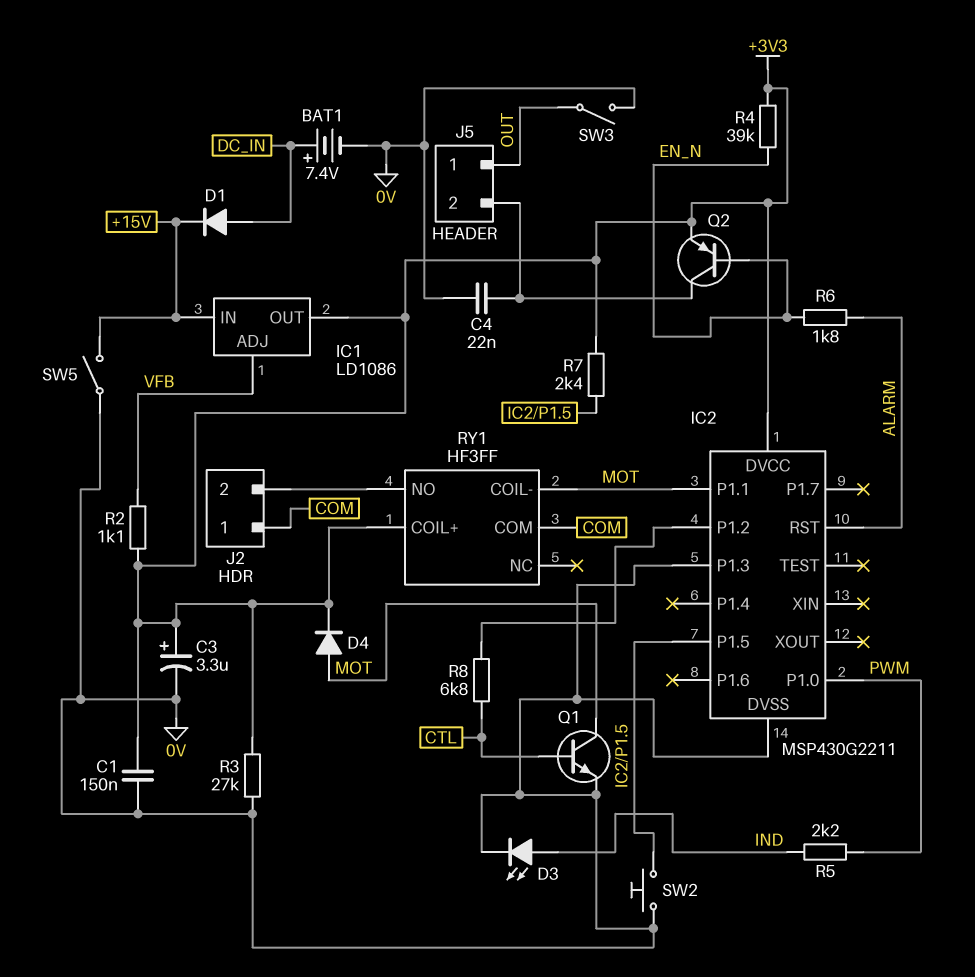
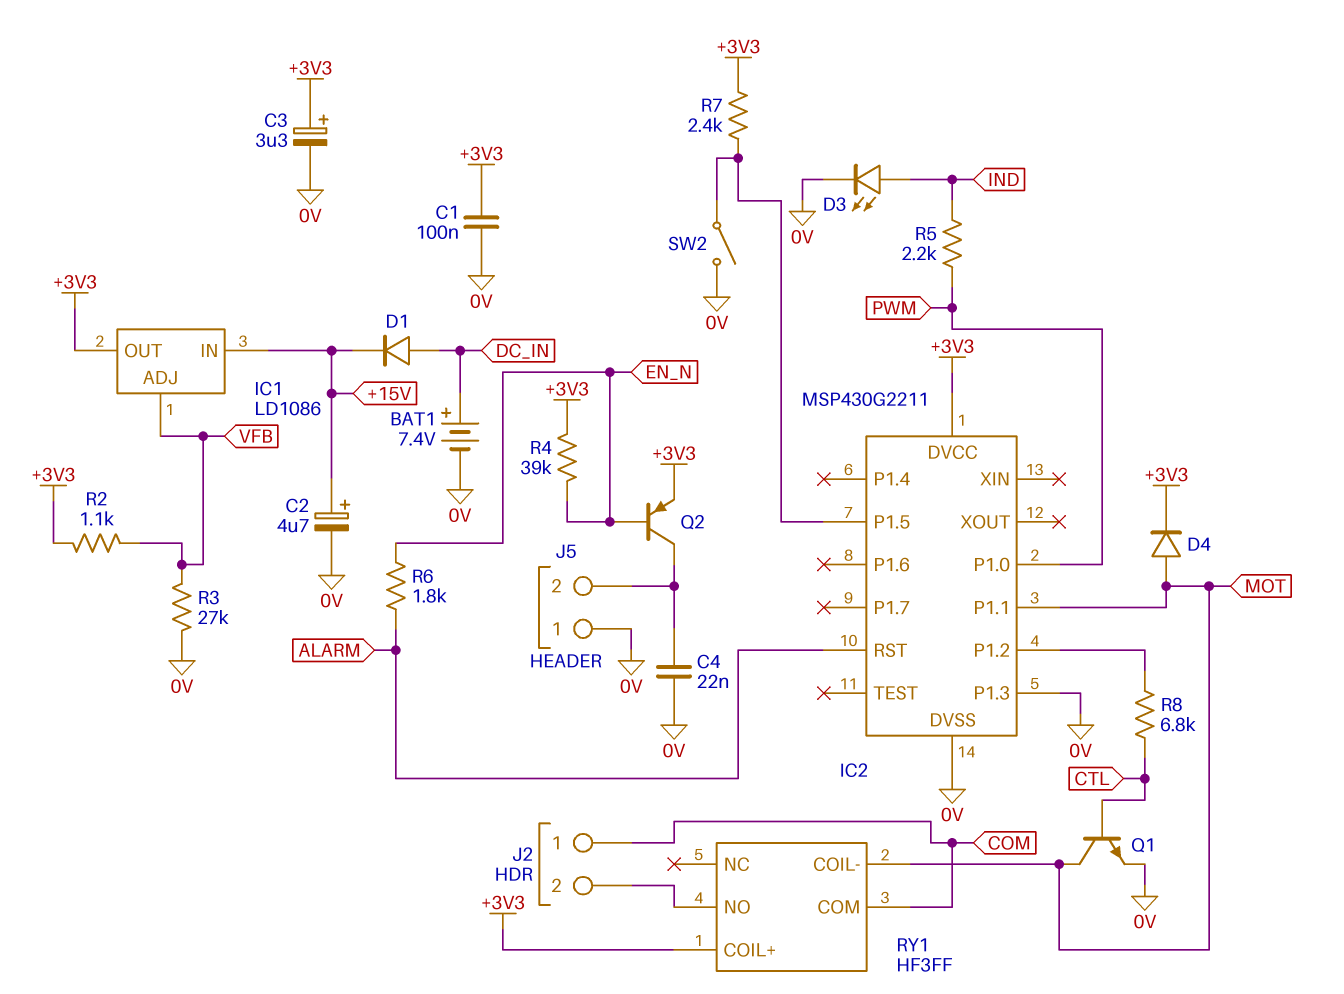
C1: 150nF (+3V3, 0V) -> 100nF (+3V3, 0V)
C2: none -> 4.7uF (plus +15V, minus 0V)
J5 pin 1: OUT -> 0V
R3: 27k (+3V3, 0V) -> 27k (0V, VFB)
SW2: button (0V, IC2/P1.5) -> switch (0V, IC2/P1.5)
SW3: switch (0V, OUT) -> none
SW5: switch (+15V, 0V) -> none

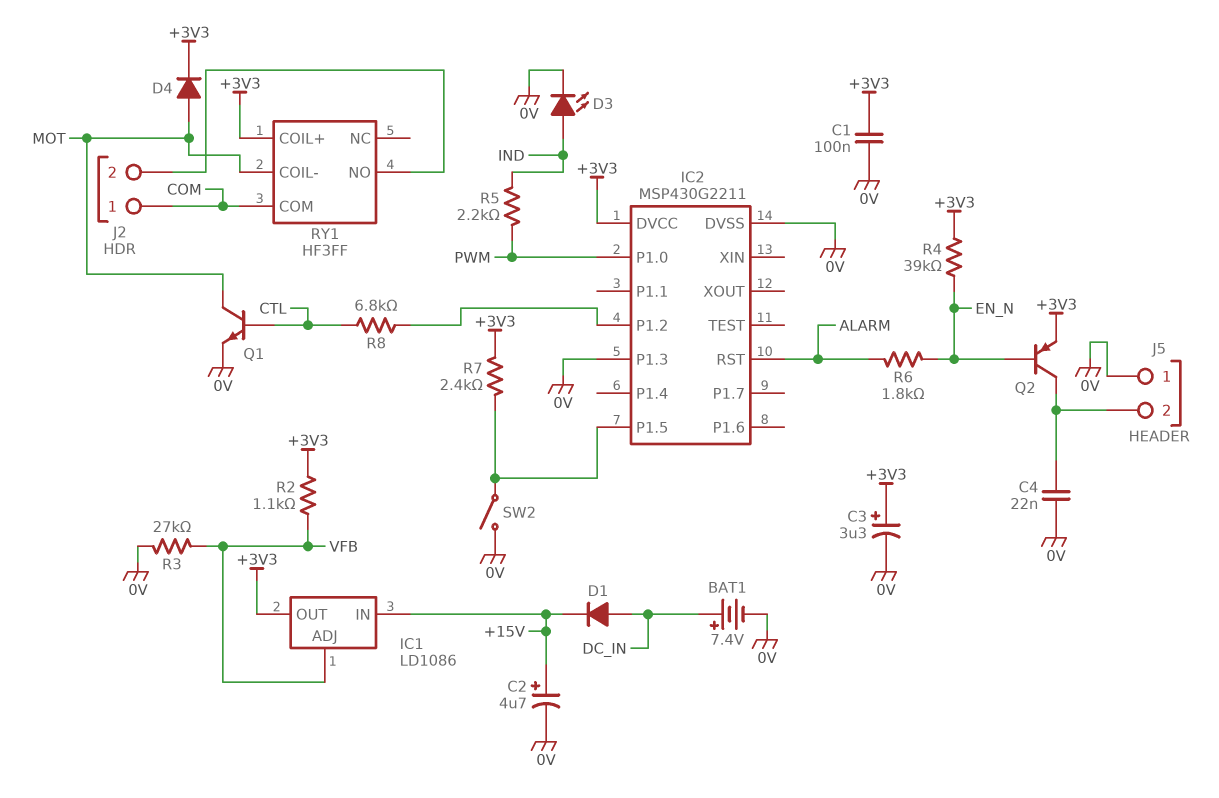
IC2 pin P1.1: MOT -> none

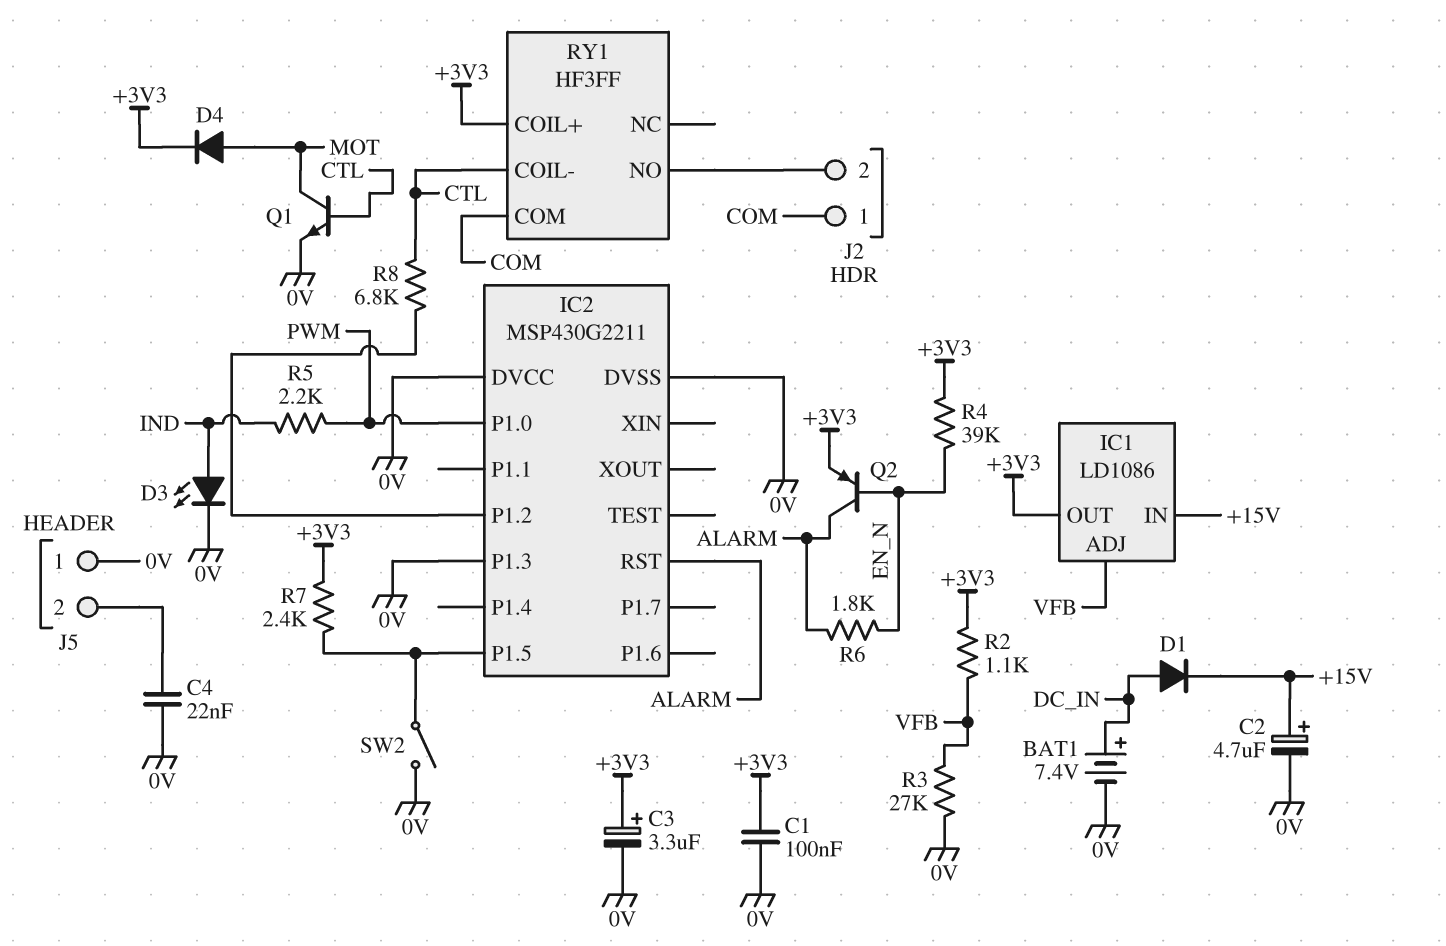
IC2 pin DVCC: +3V3 -> 0V
Q2: PNP (B EN_N, C J5/2, E +3V3) -> PNP (B EN_N, C ALARM, E +3V3)
RY1 pin COIL-: MOT -> CTL

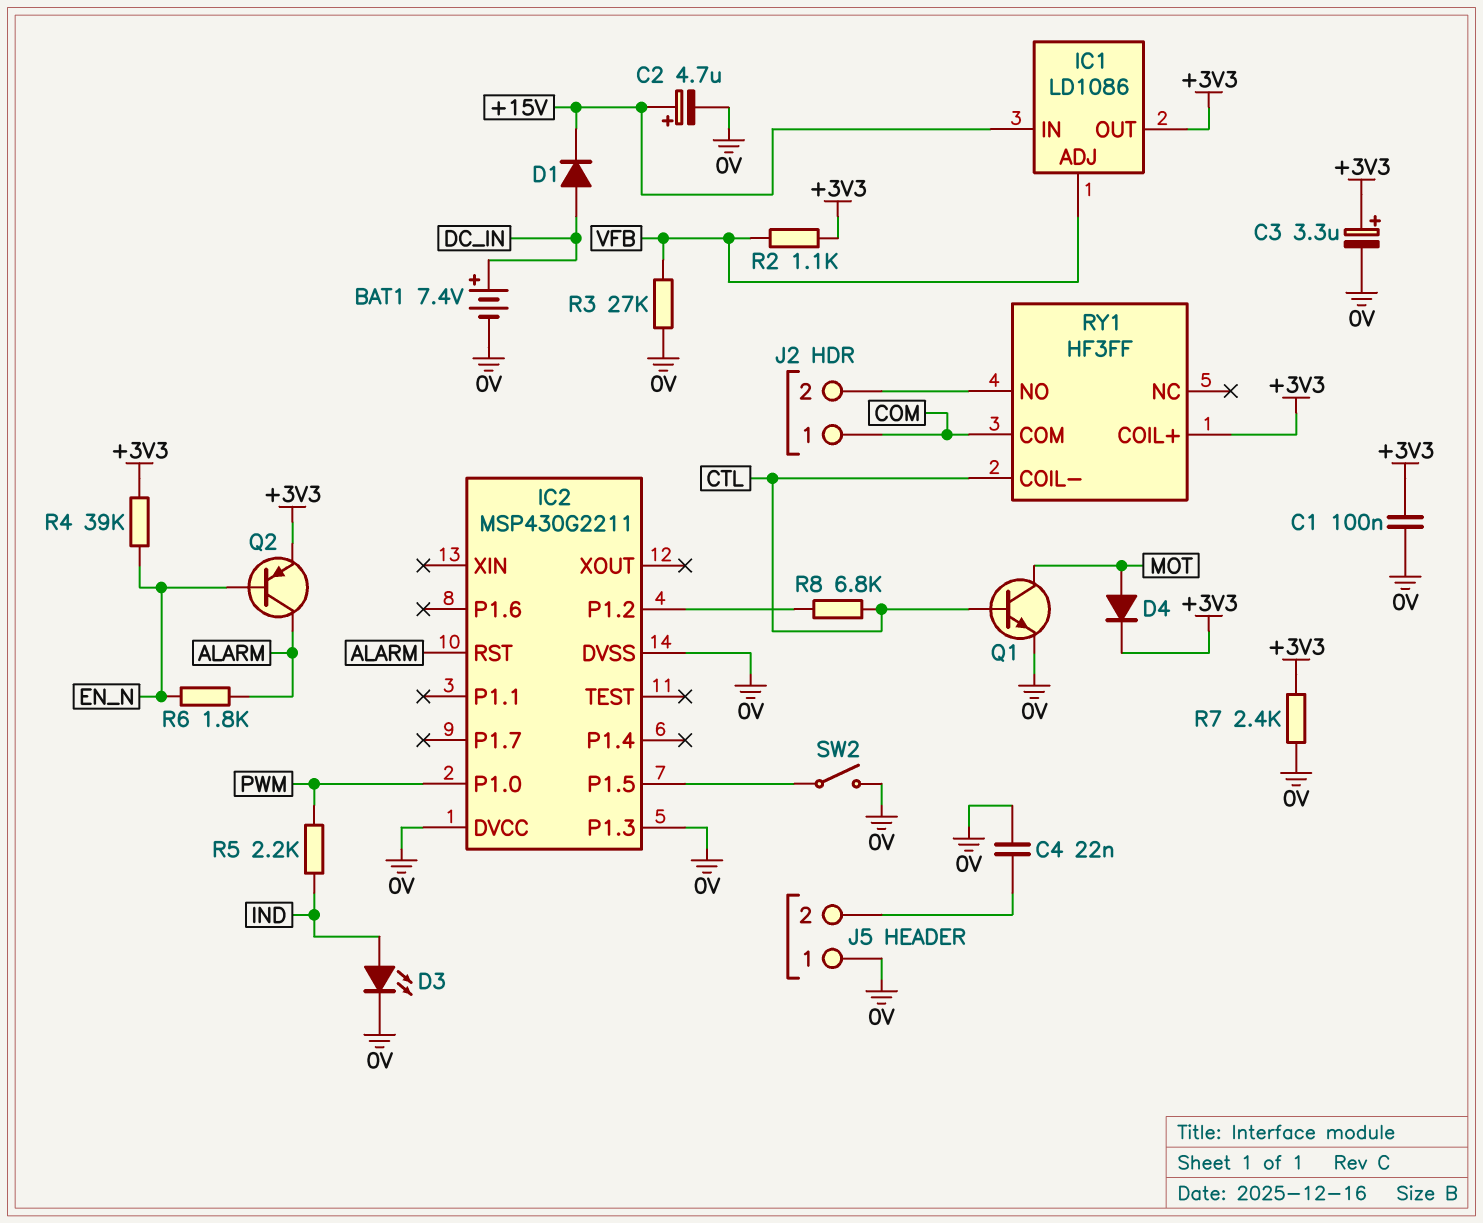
R7: 2.4k (+3V3, IC2/P1.5) -> 2.4k (+3V3, 0V)

